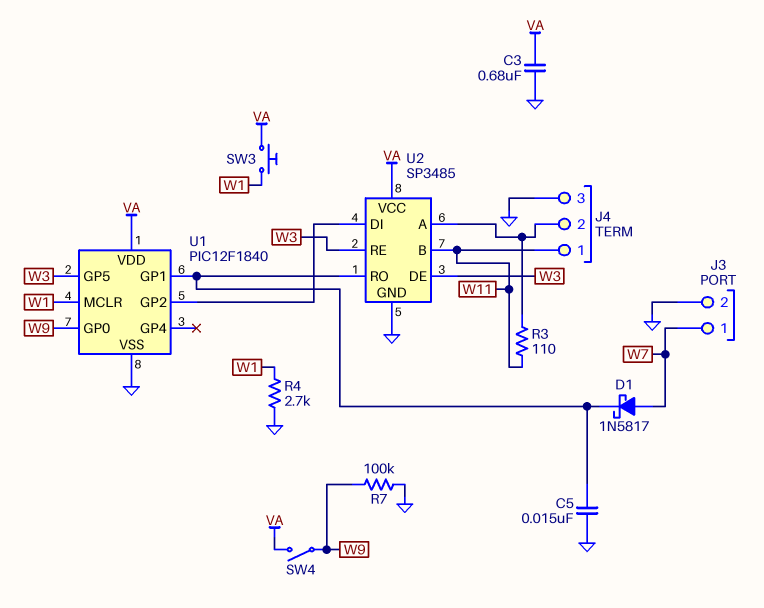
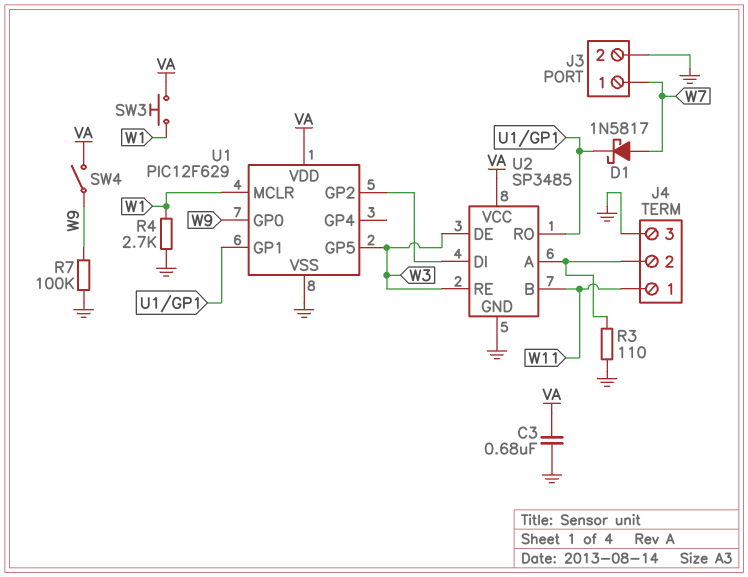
C5: 15nF (GND, U1/GP1) -> none
R3: 110 (J4/2, W11) -> 110 (GND, J4/2)
U1: PIC12F1840 -> PIC12F629

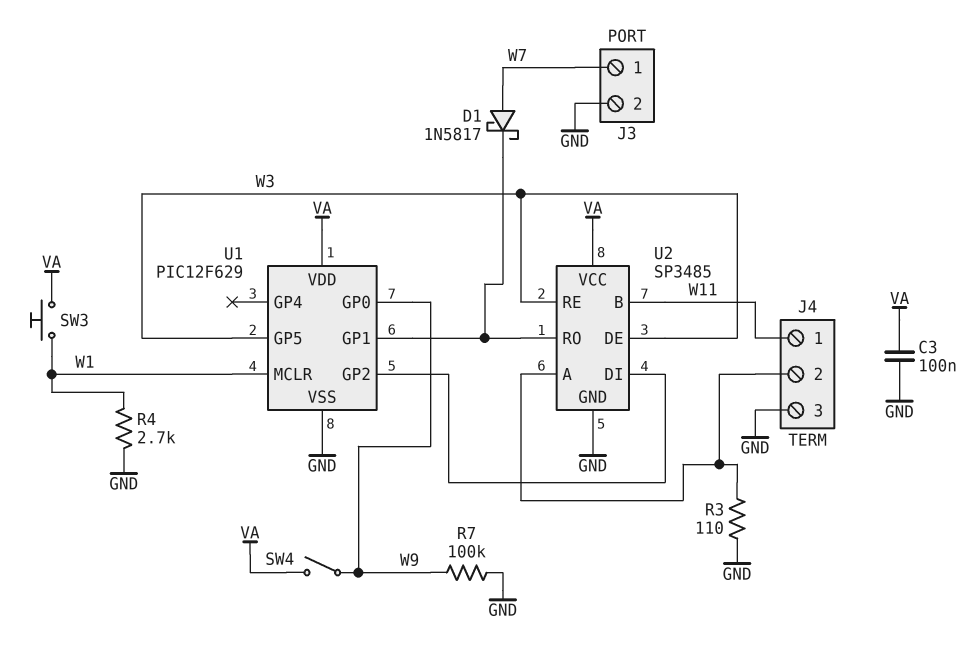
C3: 680nF (GND, VA) -> 100nF (GND, VA)

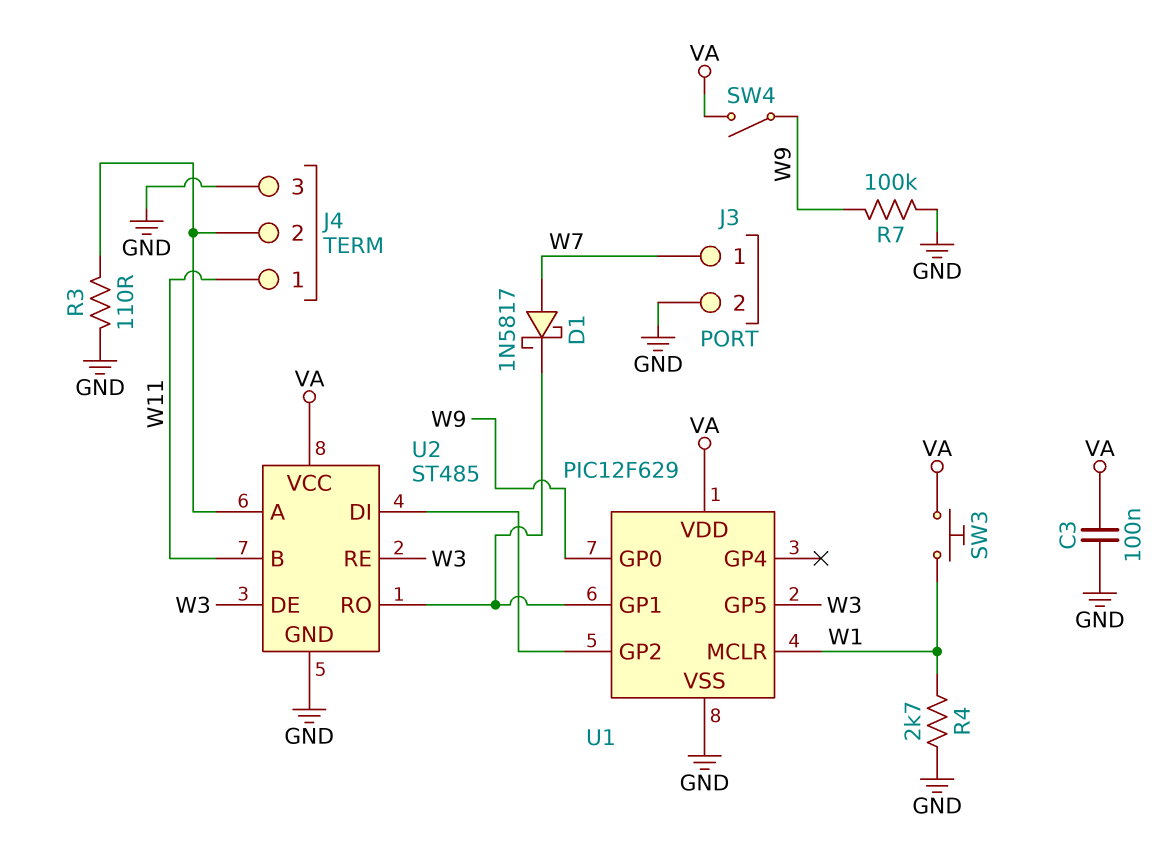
U2: SP3485 -> ST485

